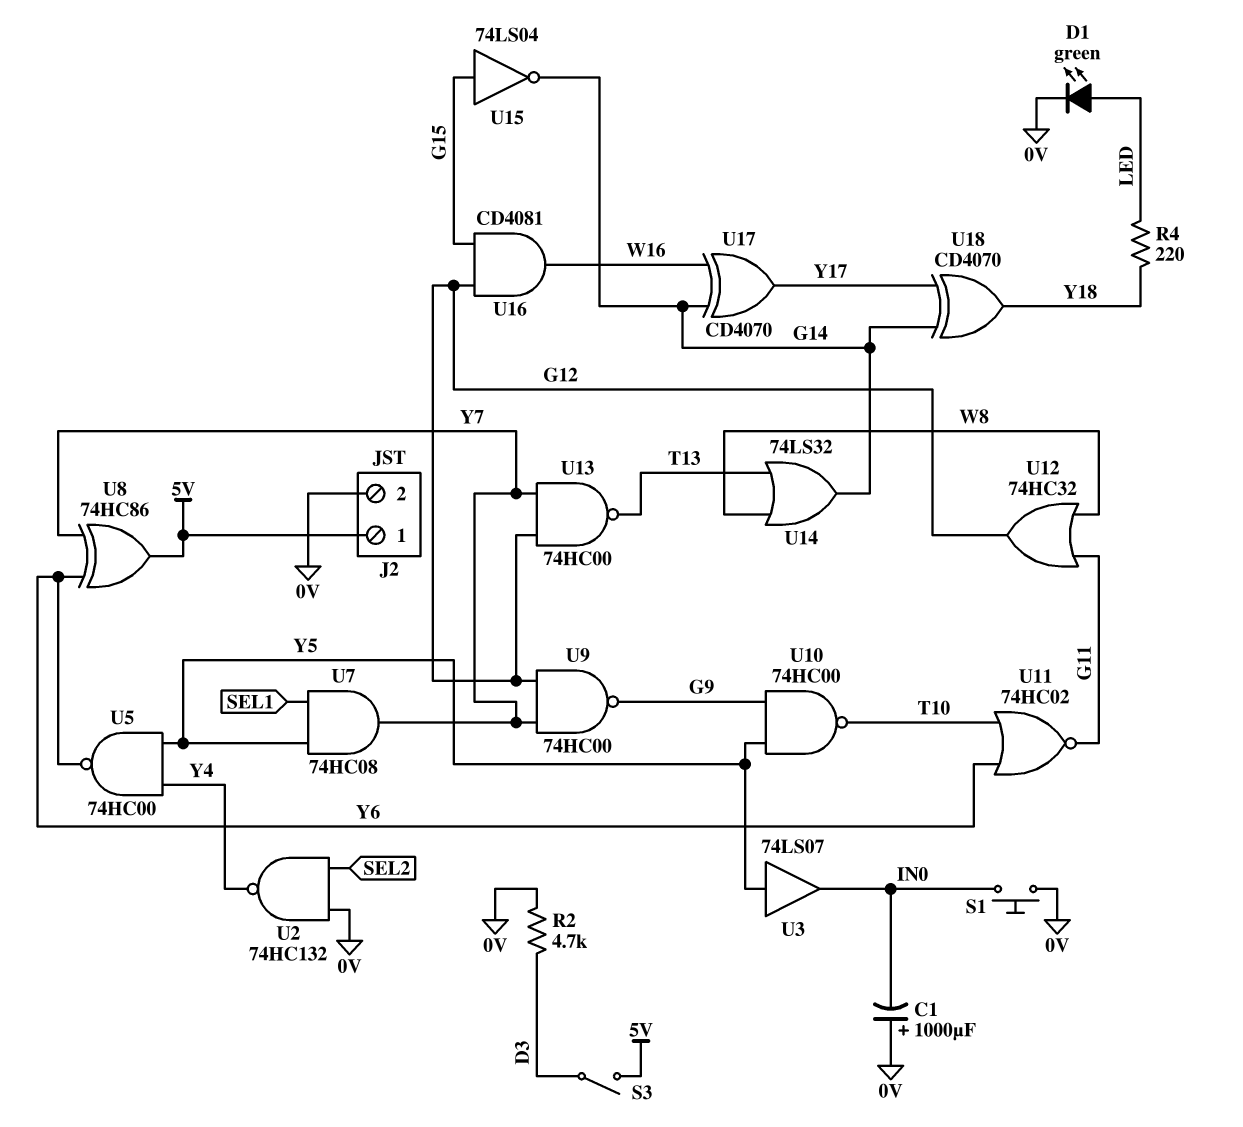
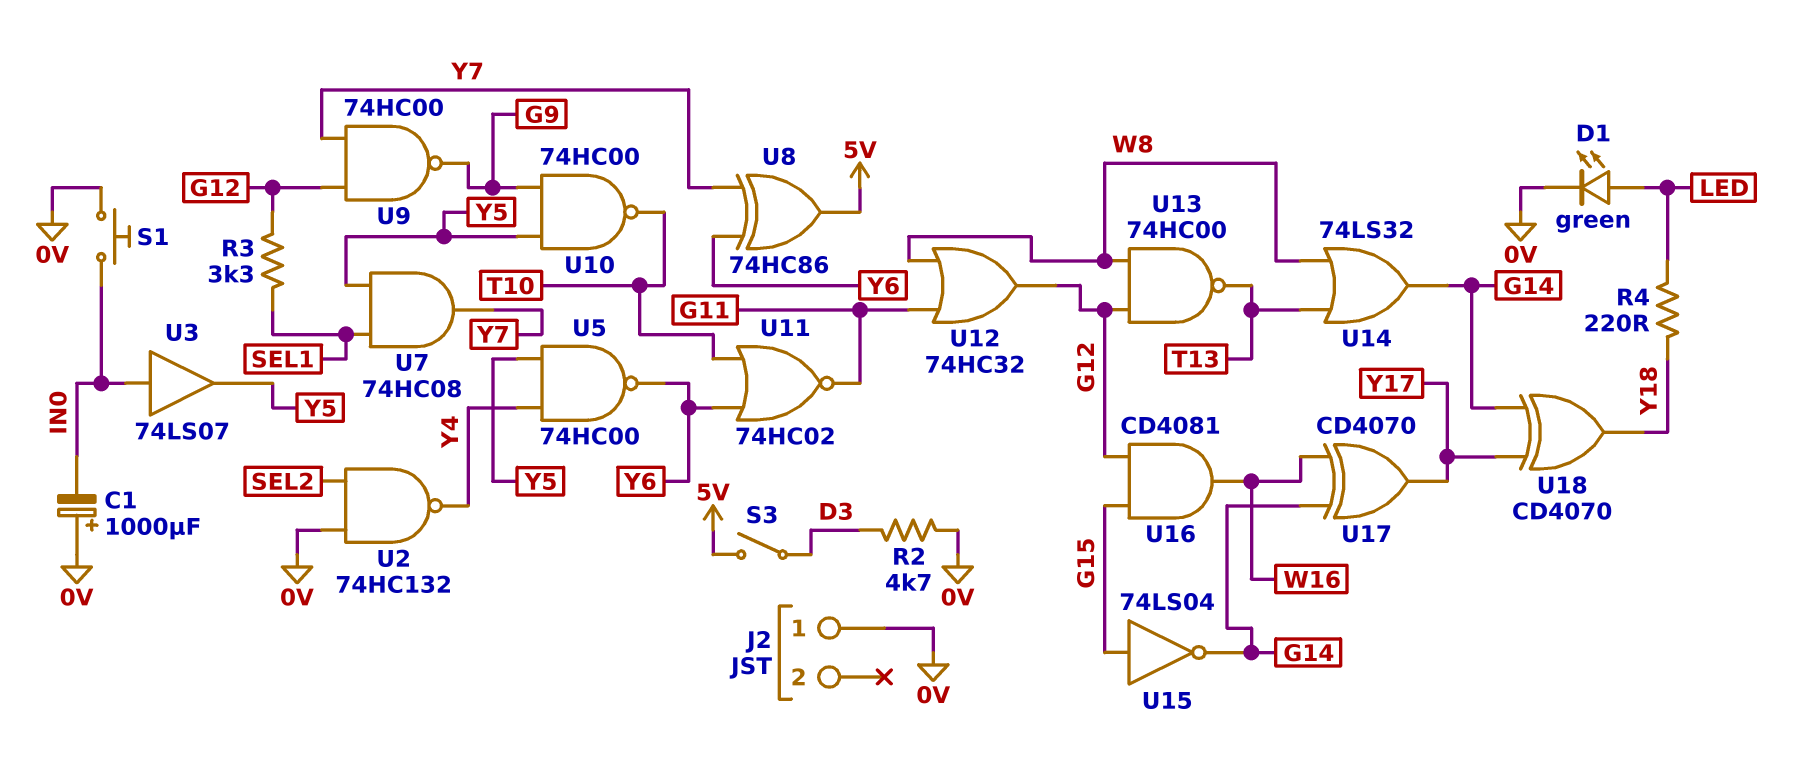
J2 pin 1: 5V -> 0V
J2 pin 2: 0V -> none
R3: none -> 3.3k (G12, SEL1)
U3: buffer 74LS07 (in Y5, out IN0) -> buffer 74LS07 (in IN0, out Y5)
U13: NAND 74HC00 (in G12, in Y7, out T13) -> NAND 74HC00 (in G12, in W8, out T13)

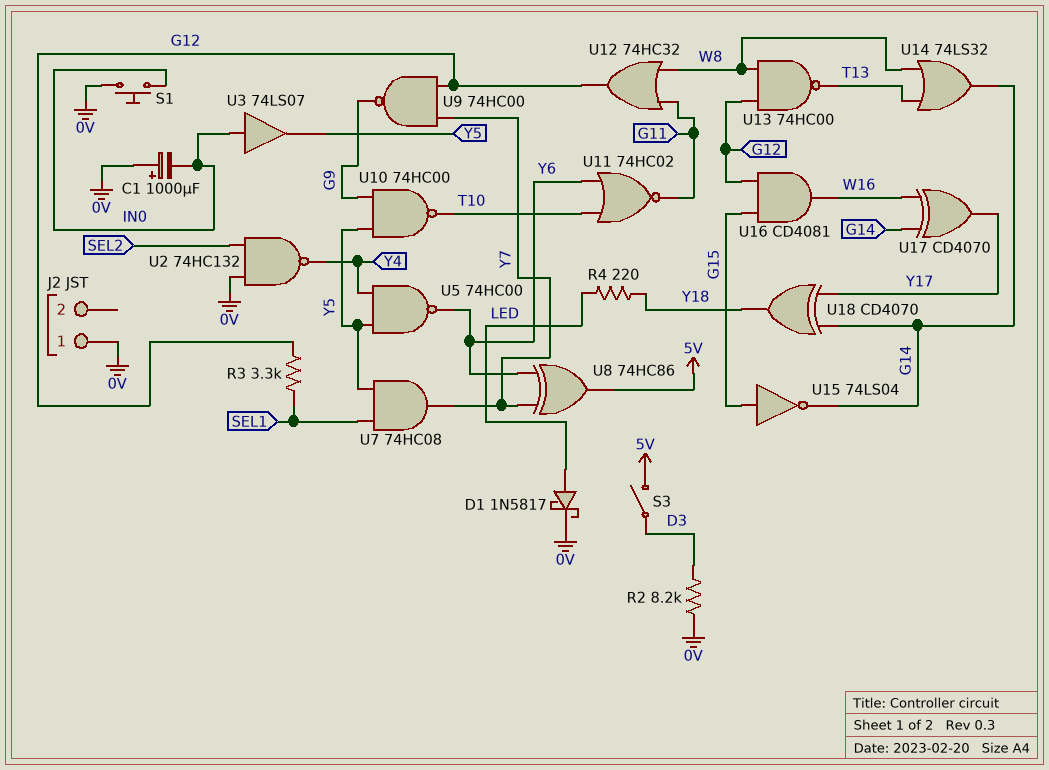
D1: LED green (A LED, K 0V) -> schottky 1N5817 (A LED, K 0V)
R2: 4.7k (0V, D3) -> 8.2k (0V, D3)

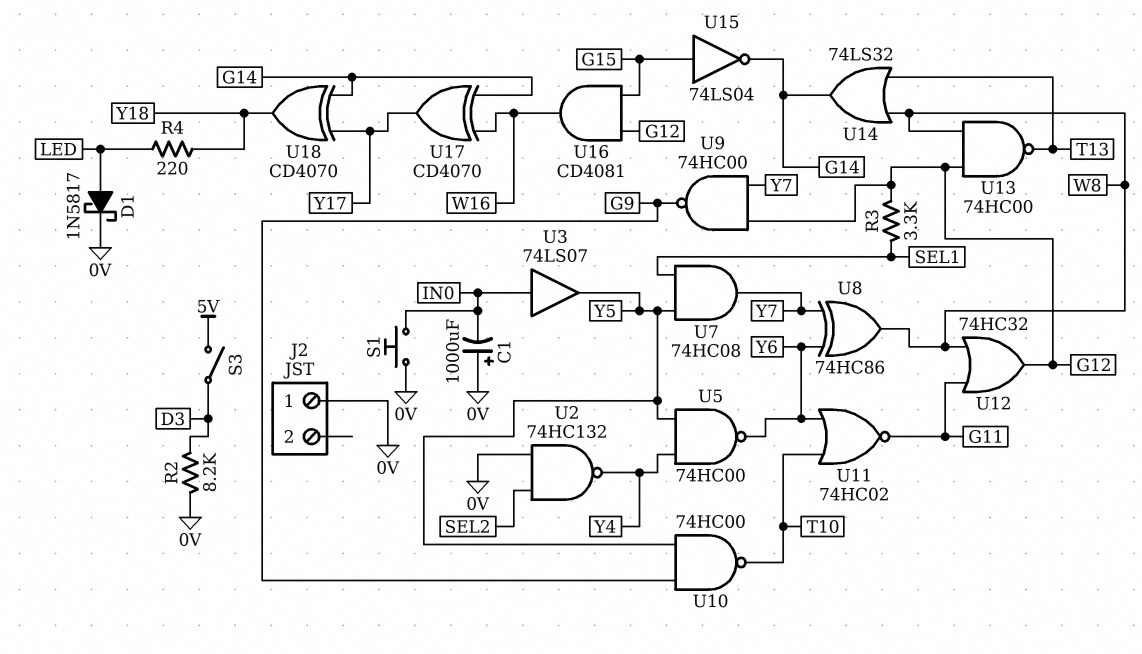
U8: XOR 74HC86 (in Y6, in Y7, out 5V) -> XOR 74HC86 (in Y6, in Y7, out W8)

